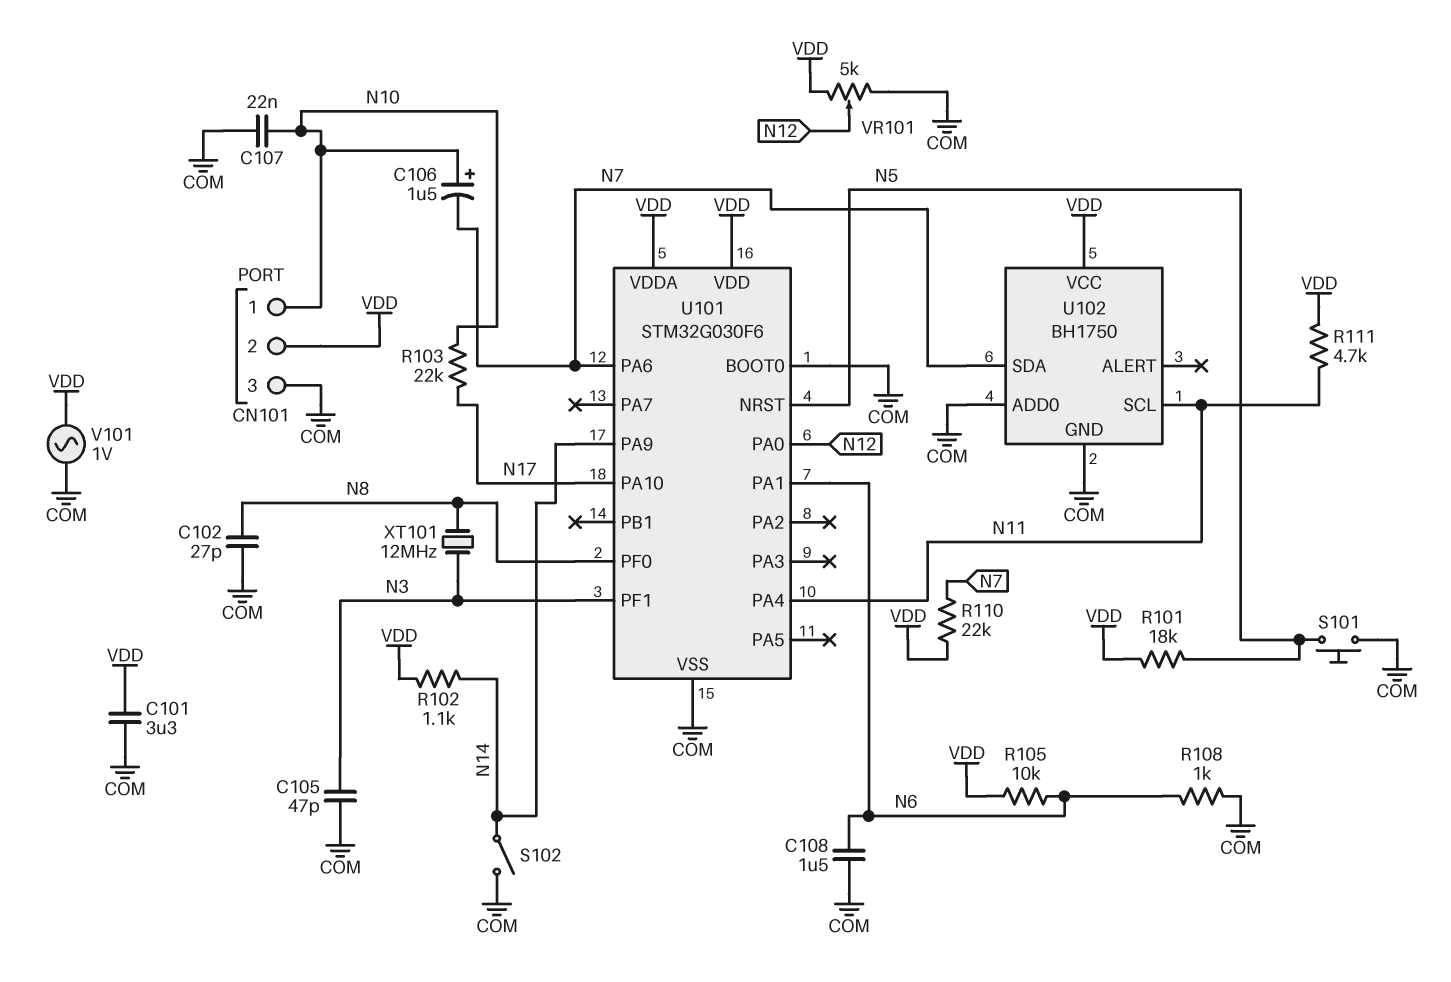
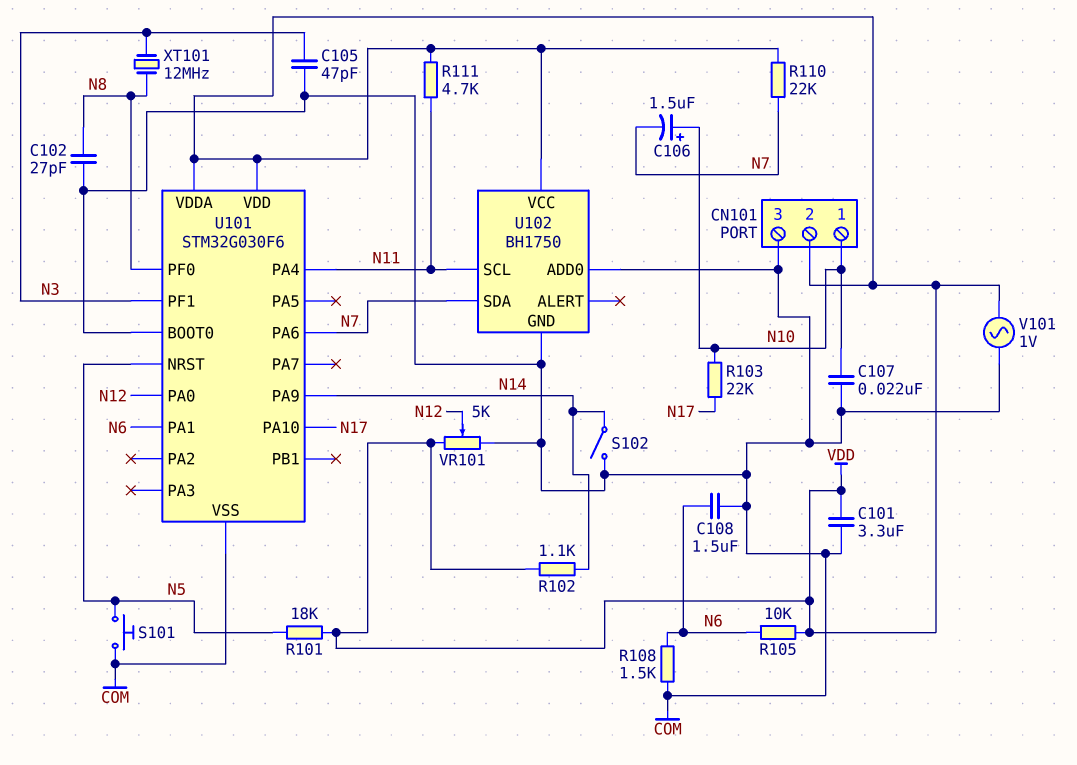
R108: 1k (COM, N6) -> 1.5k (COM, N6)

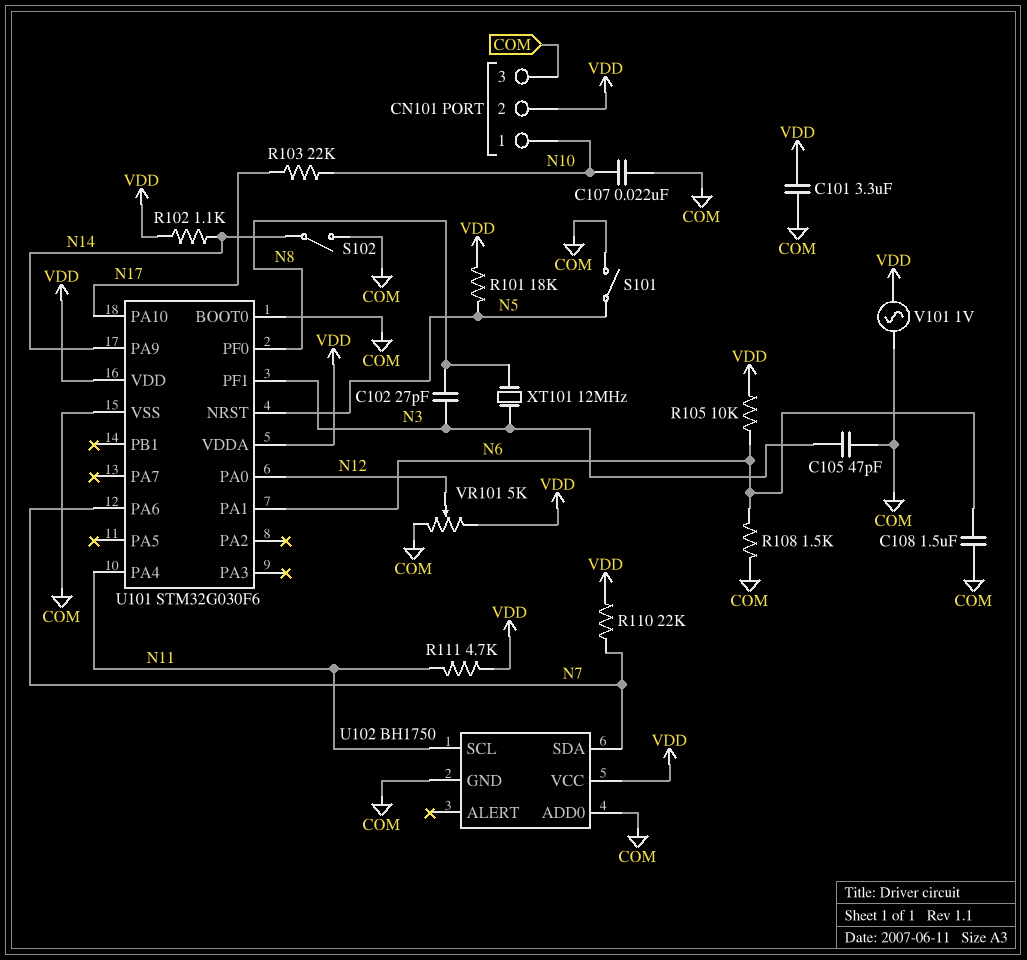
C102: 27pF (COM, N8) -> 27pF (N3, N8)
C106: 1.5uF (plus N10, minus N7) -> none
S101: button (COM, N5) -> switch (COM, N5)

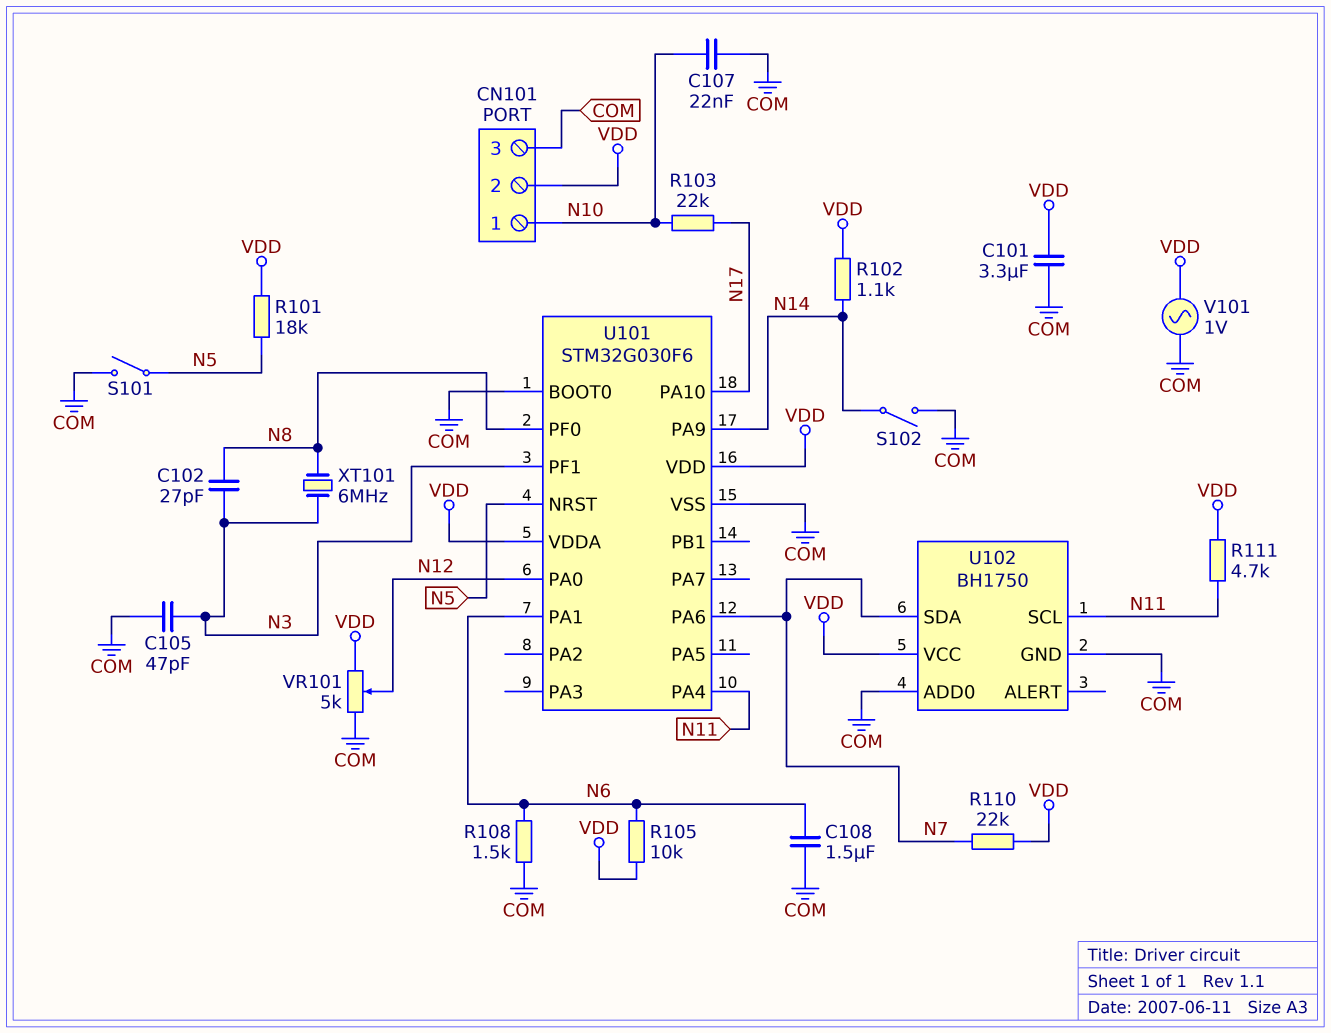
XT101: 12MHz (N3, N8) -> 6MHz (N3, N8)

